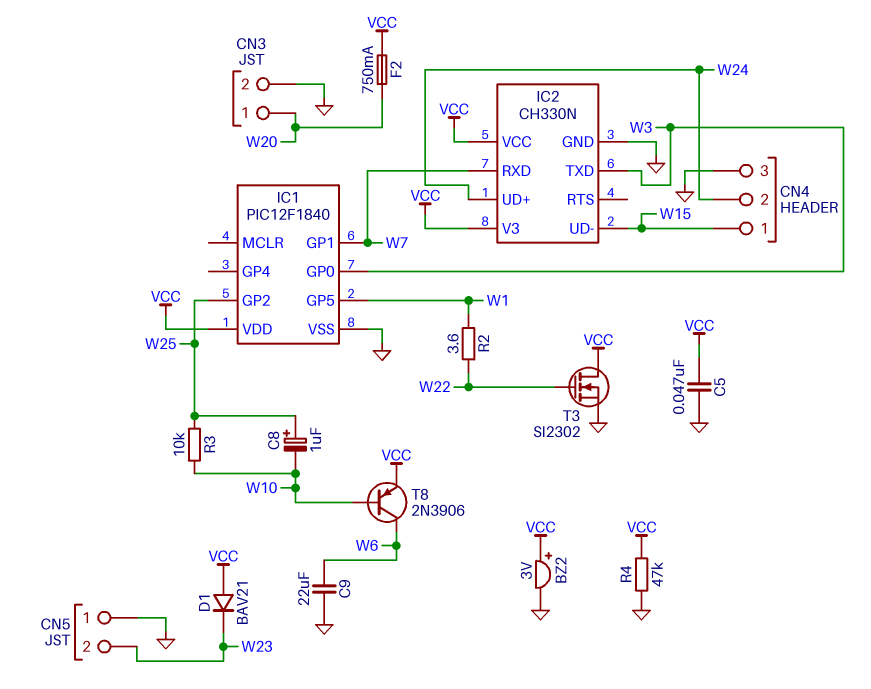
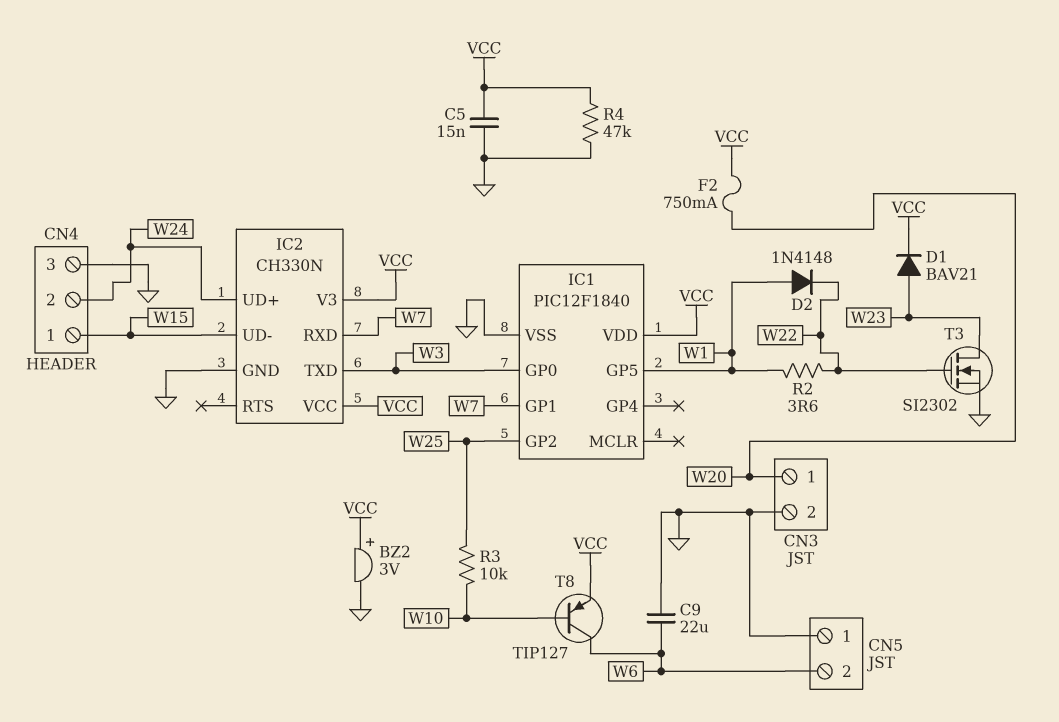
C5: 47nF (GND, VCC) -> 15nF (GND, VCC)
C8: 1uF (plus W25, minus W10) -> none
CN5 pin 2: W23 -> W6
D1: diode BAV21 (A VCC, K W23) -> diode BAV21 (A W23, K VCC)
D2: none -> diode 1N4148 (A W1, K W22)
T3: NMOS SI2302 (G W22, D VCC, S GND) -> NMOS SI2302 (G W22, D W23, S GND)
T8: PNP 2N3906 (B W10, C W6, E VCC) -> PNP TIP127 (B W10, C W6, E VCC)

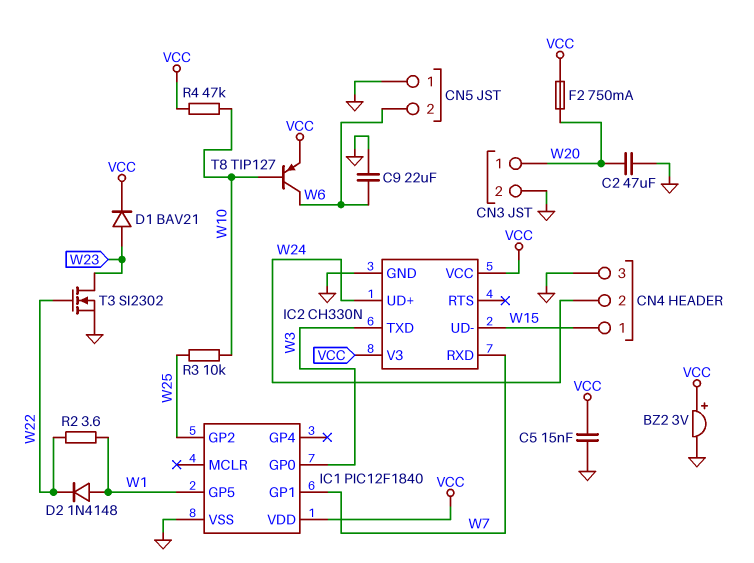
C2: none -> 47uF (GND, W20)
R4: 47k (GND, VCC) -> 47k (VCC, W10)

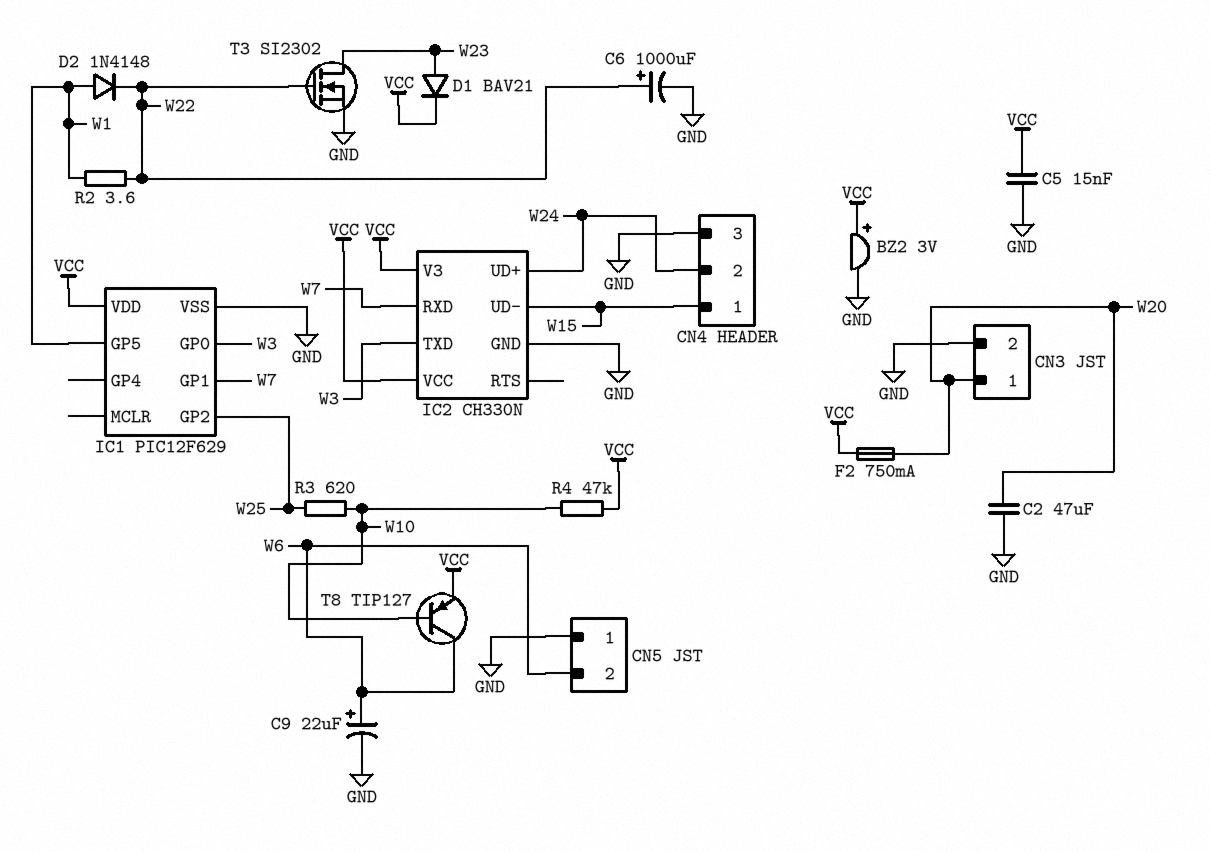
C6: none -> 1000uF (plus W22, minus GND)
C9: 22uF (GND, W6) -> 22uF (plus W6, minus GND)
IC1: PIC12F1840 -> PIC12F629
R3: 10k (W10, W25) -> 620 (W10, W25)

